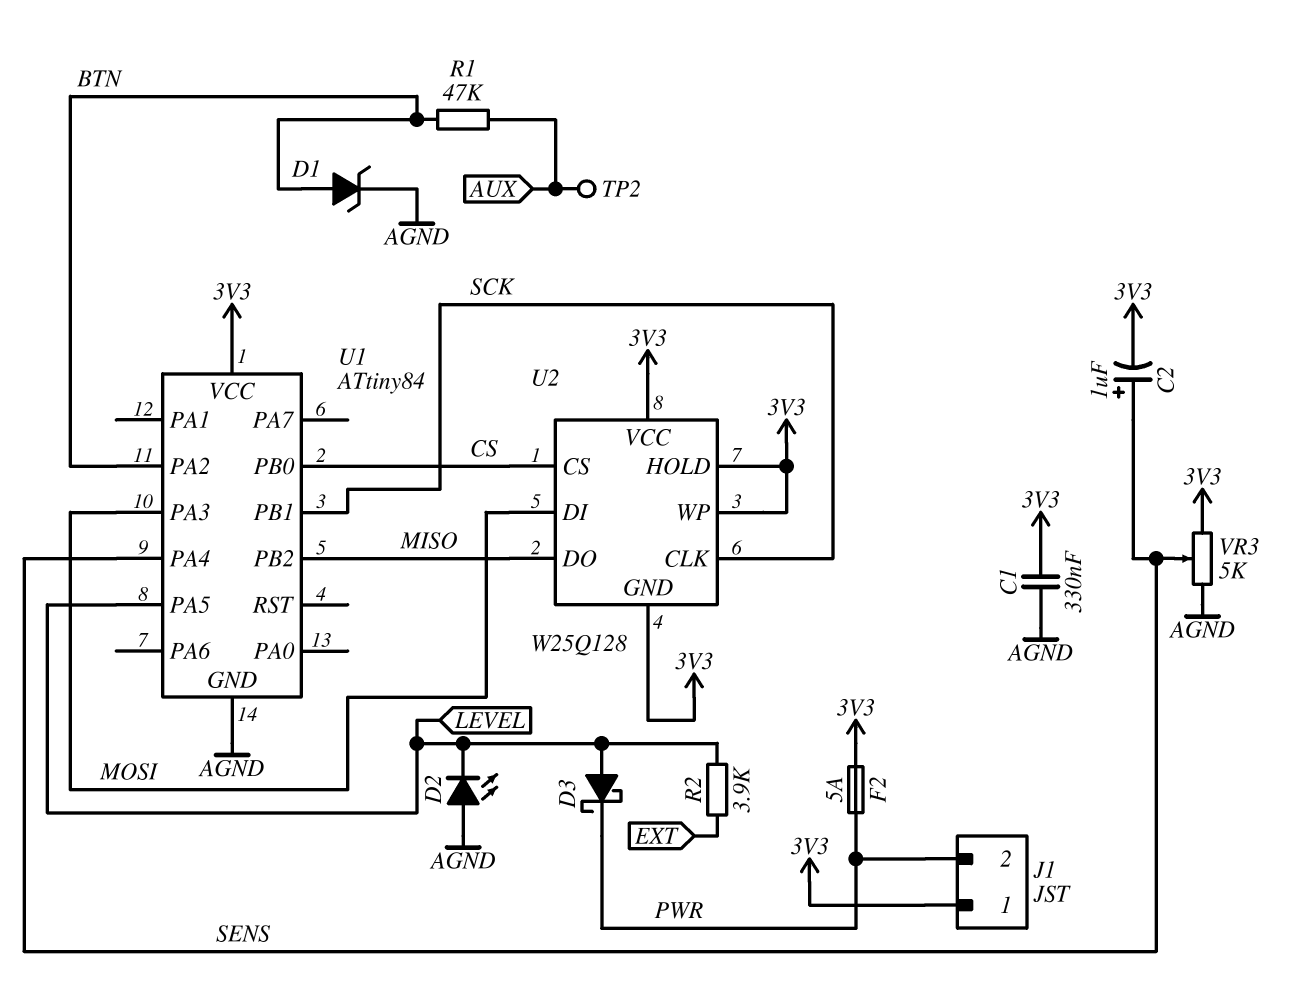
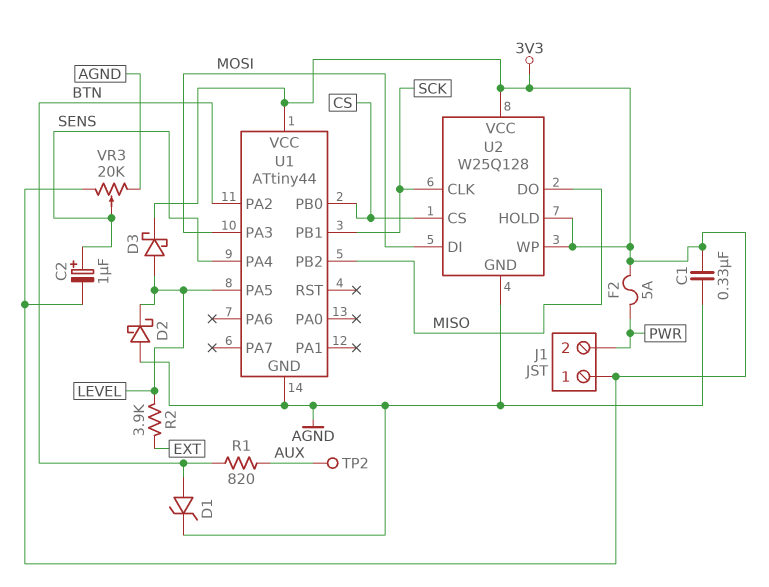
D2: LED (A AGND, K LEVEL) -> schottky (A AGND, K LEVEL)
D3: schottky (A LEVEL, K PWR) -> schottky (A LEVEL, K 3V3)
R1: 47k (AUX, BTN) -> 820 (AUX, BTN)
U1: ATtiny84 -> ATtiny44
U2 pin GND: 3V3 -> AGND
VR3: 5k (3V3, AGND, wiper SENS) -> 20k (3V3, AGND, wiper SENS)

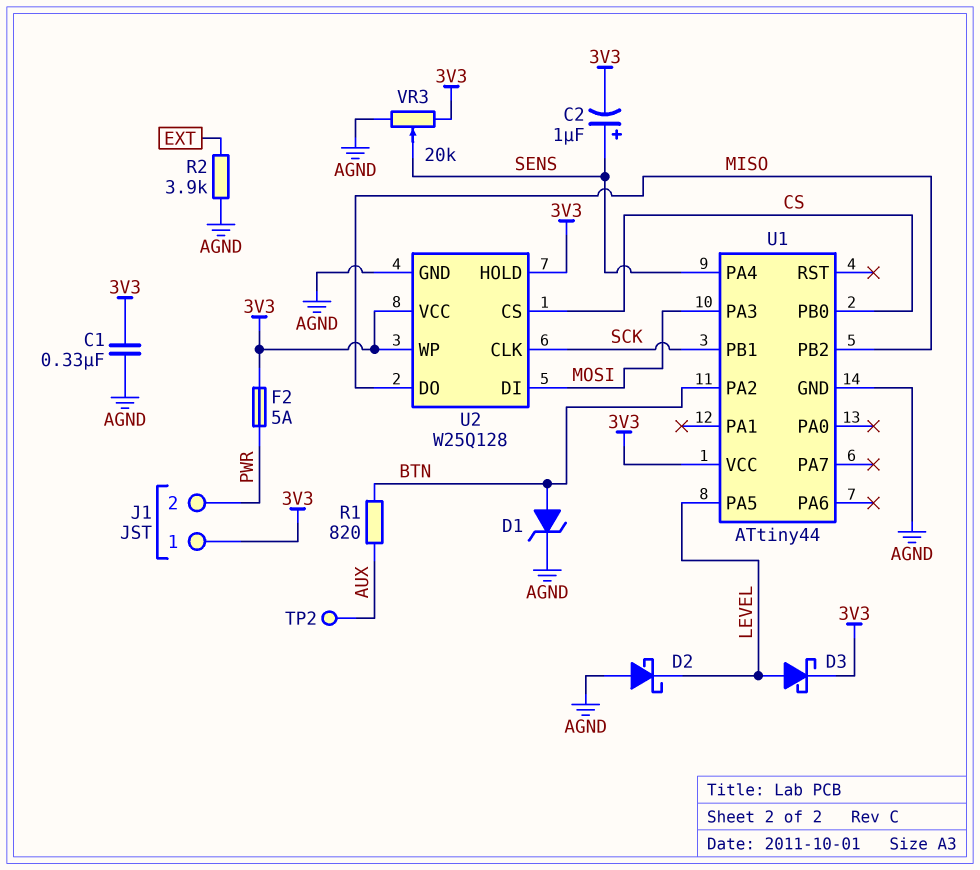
R2: 3.9k (EXT, LEVEL) -> 3.9k (AGND, EXT)

